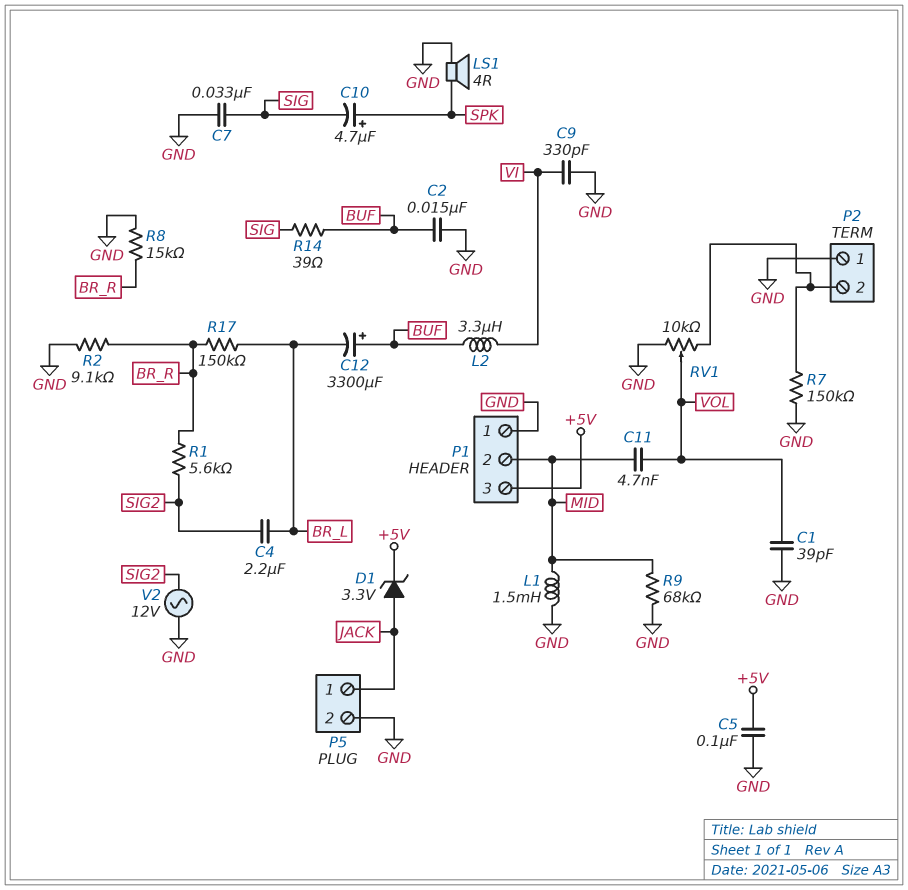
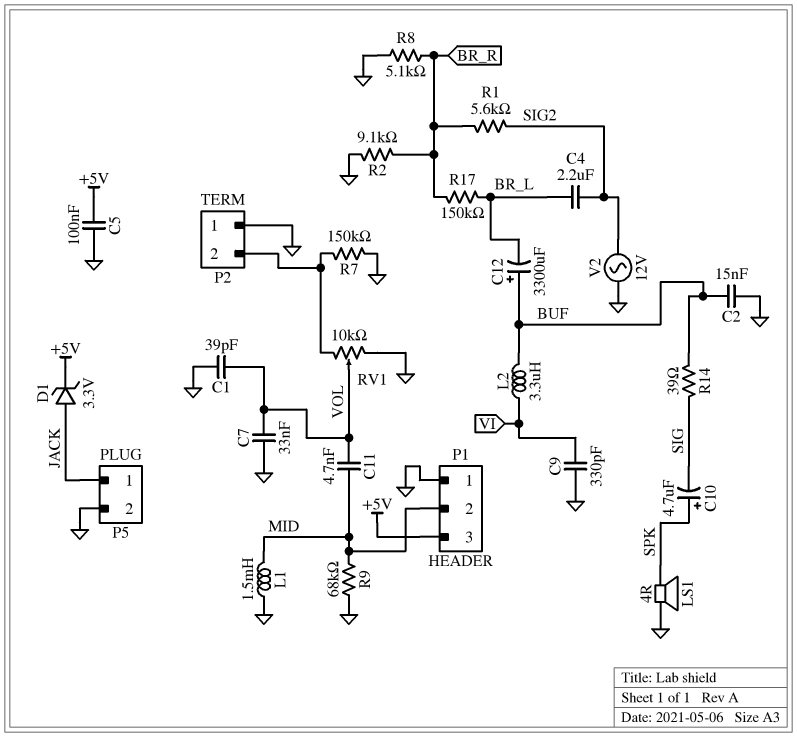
C7: 33nF (GND, SIG) -> 33nF (GND, VOL)
R8: 15k (BR_R, GND) -> 5.1k (BR_R, GND)

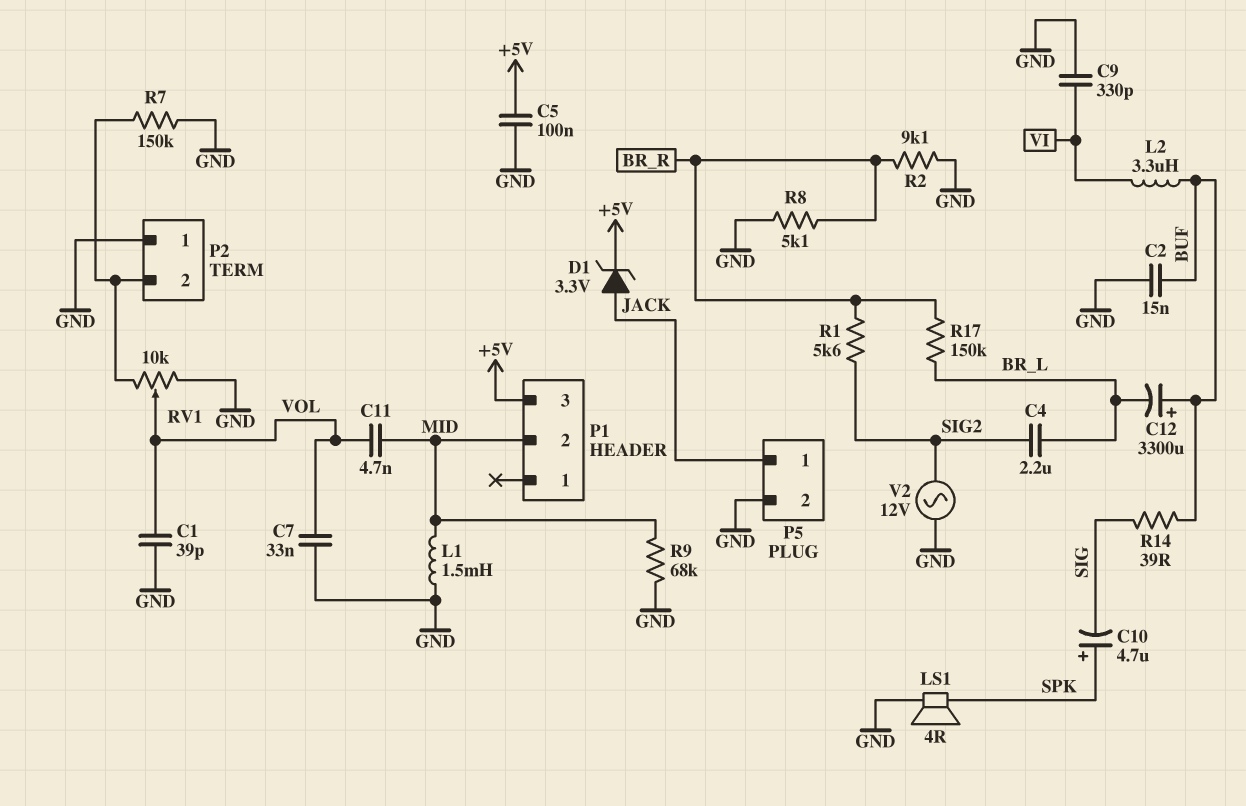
P1 pin 1: GND -> none

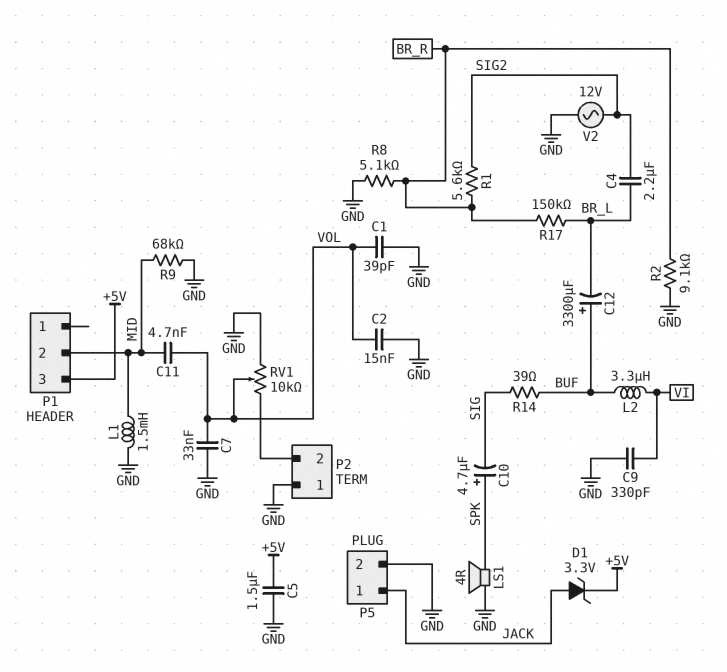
C2: 15nF (BUF, GND) -> 15nF (GND, VOL)
C5: 100nF (+5V, GND) -> 1.5uF (+5V, GND)
R7: 150k (GND, P2/2) -> none

